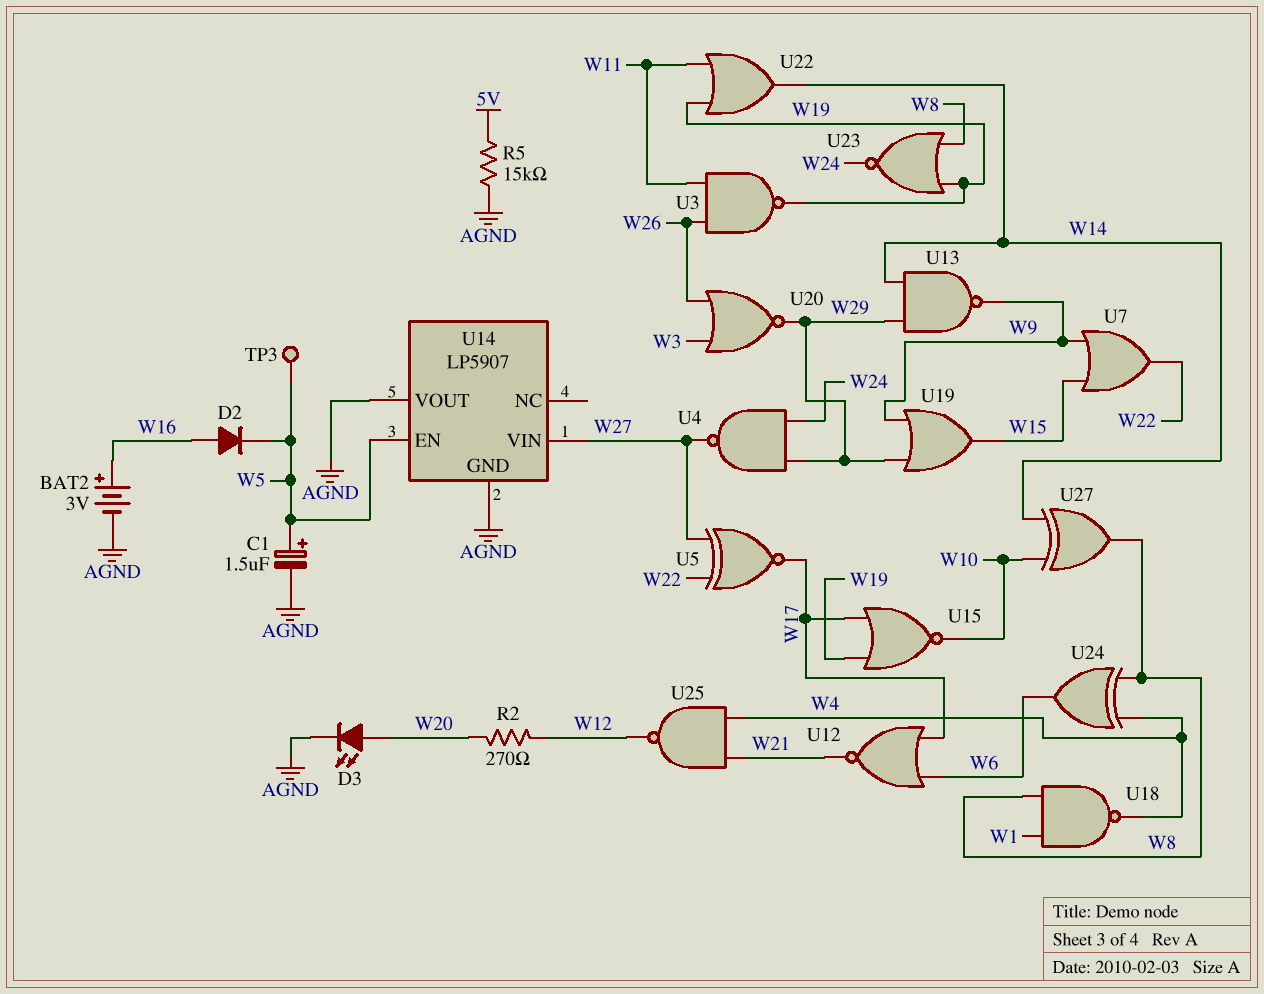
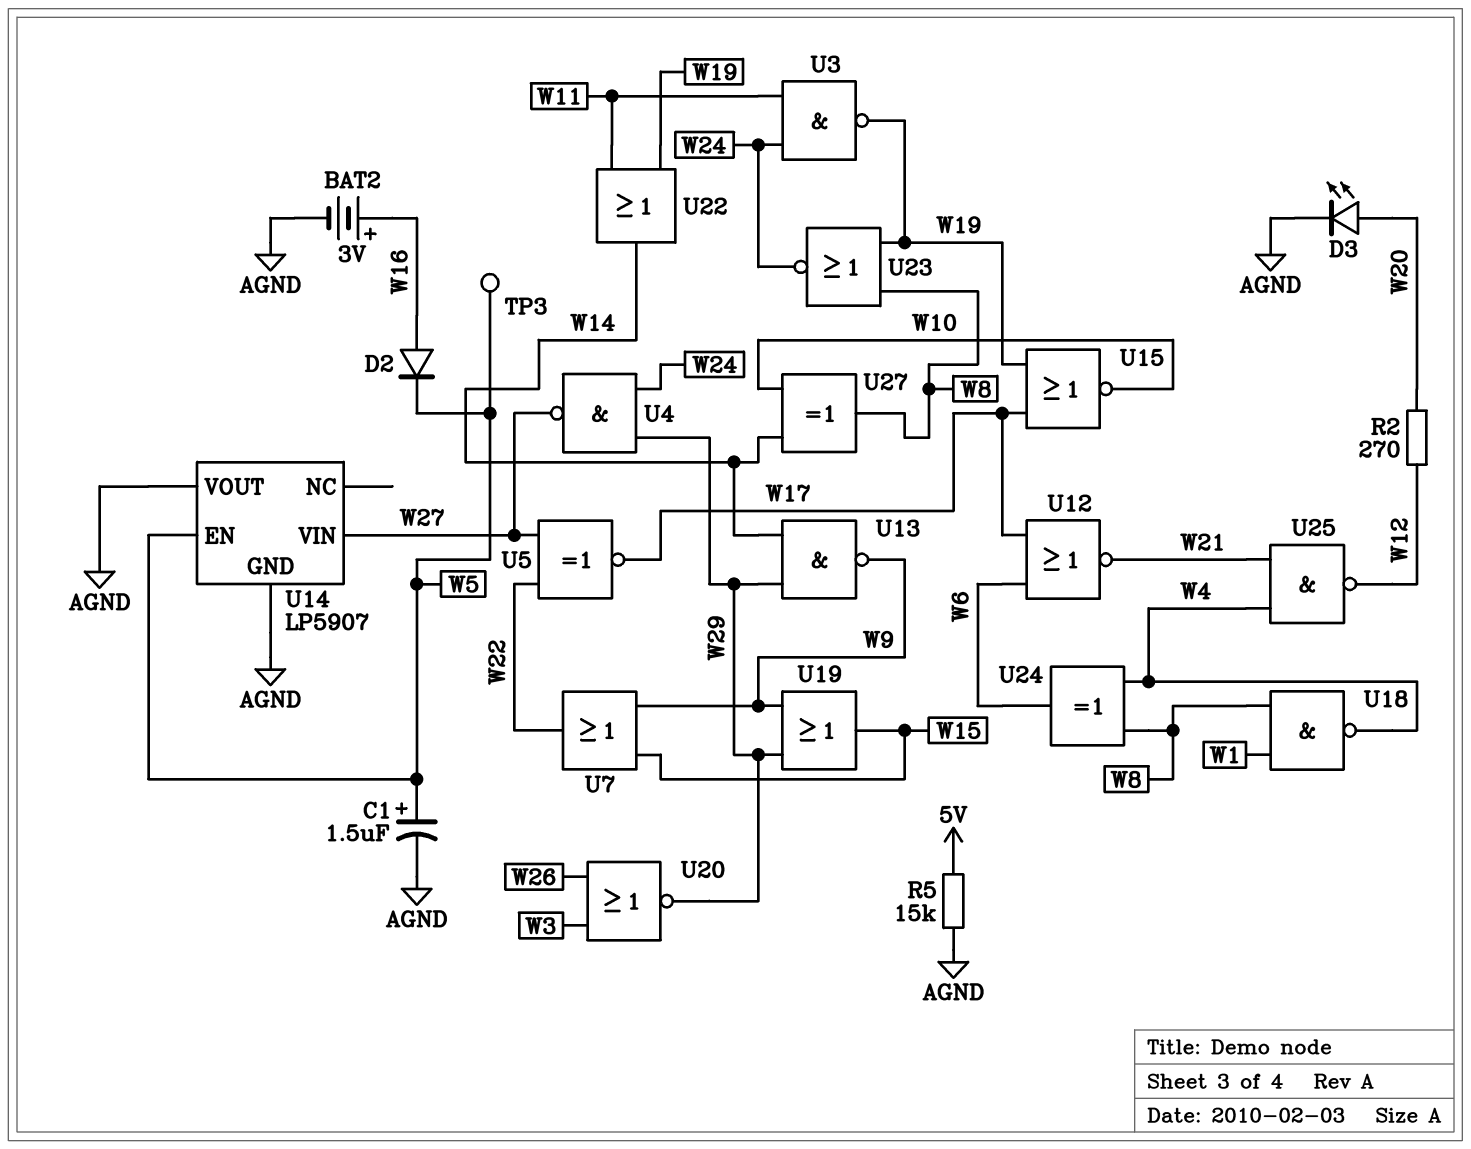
U3: NAND (in W11, in W26, out W19) -> NAND (in W11, in W24, out W19)

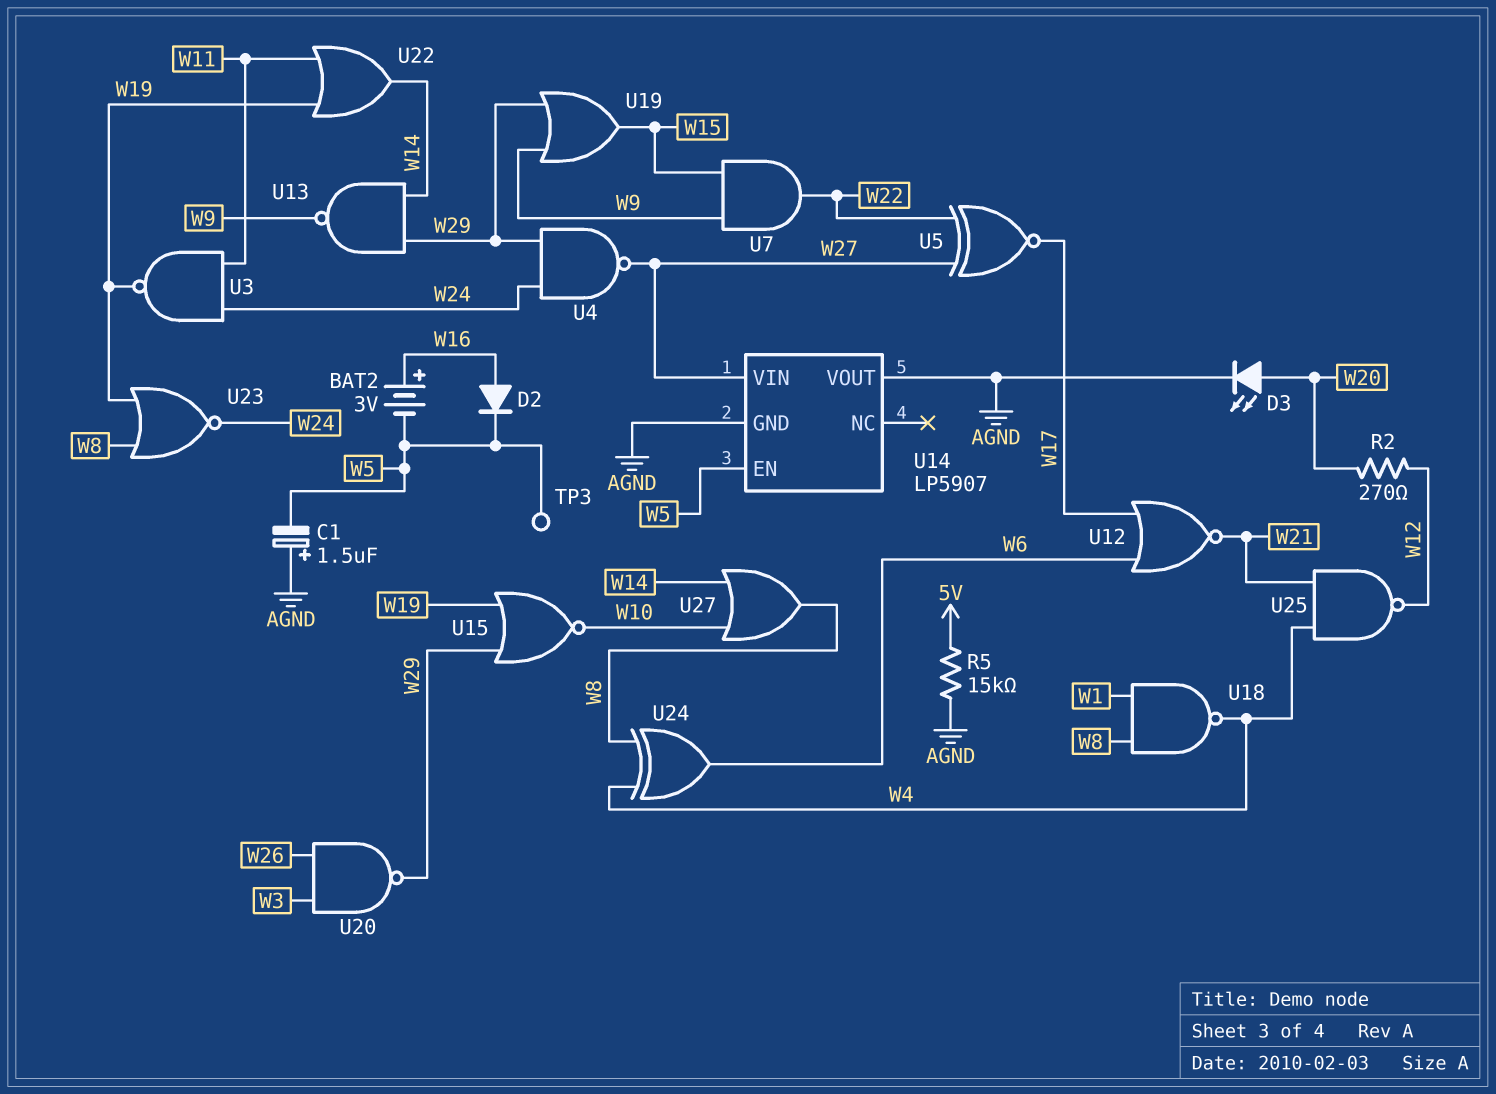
BAT2: 3V (plus W16, minus AGND) -> 3V (plus W16, minus W5)
C1: 1.5uF (plus W5, minus AGND) -> 1.5uF (plus AGND, minus W5)
U7: OR (in W9, in W15, out W22) -> AND (in W9, in W15, out W22)
U15: NOR (in W17, in W19, out W10) -> NOR (in W19, in W29, out W10)
U20: NOR (in W3, in W26, out W29) -> NAND (in W3, in W26, out W29)
U27: XOR (in W10, in W14, out W8) -> OR (in W10, in W14, out W8)

